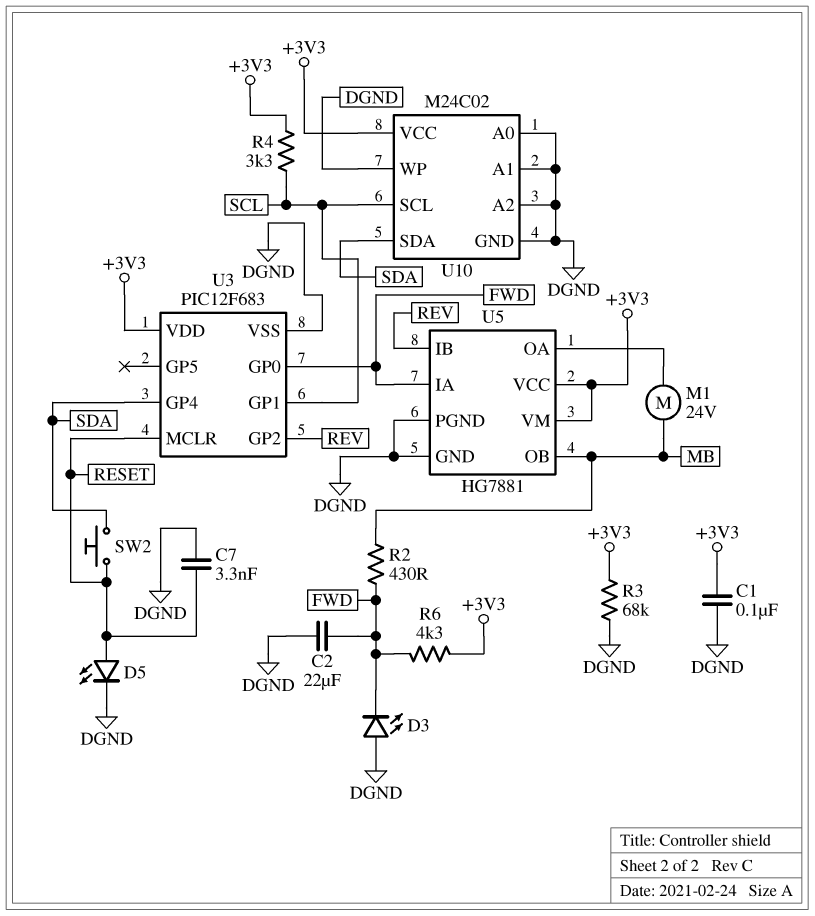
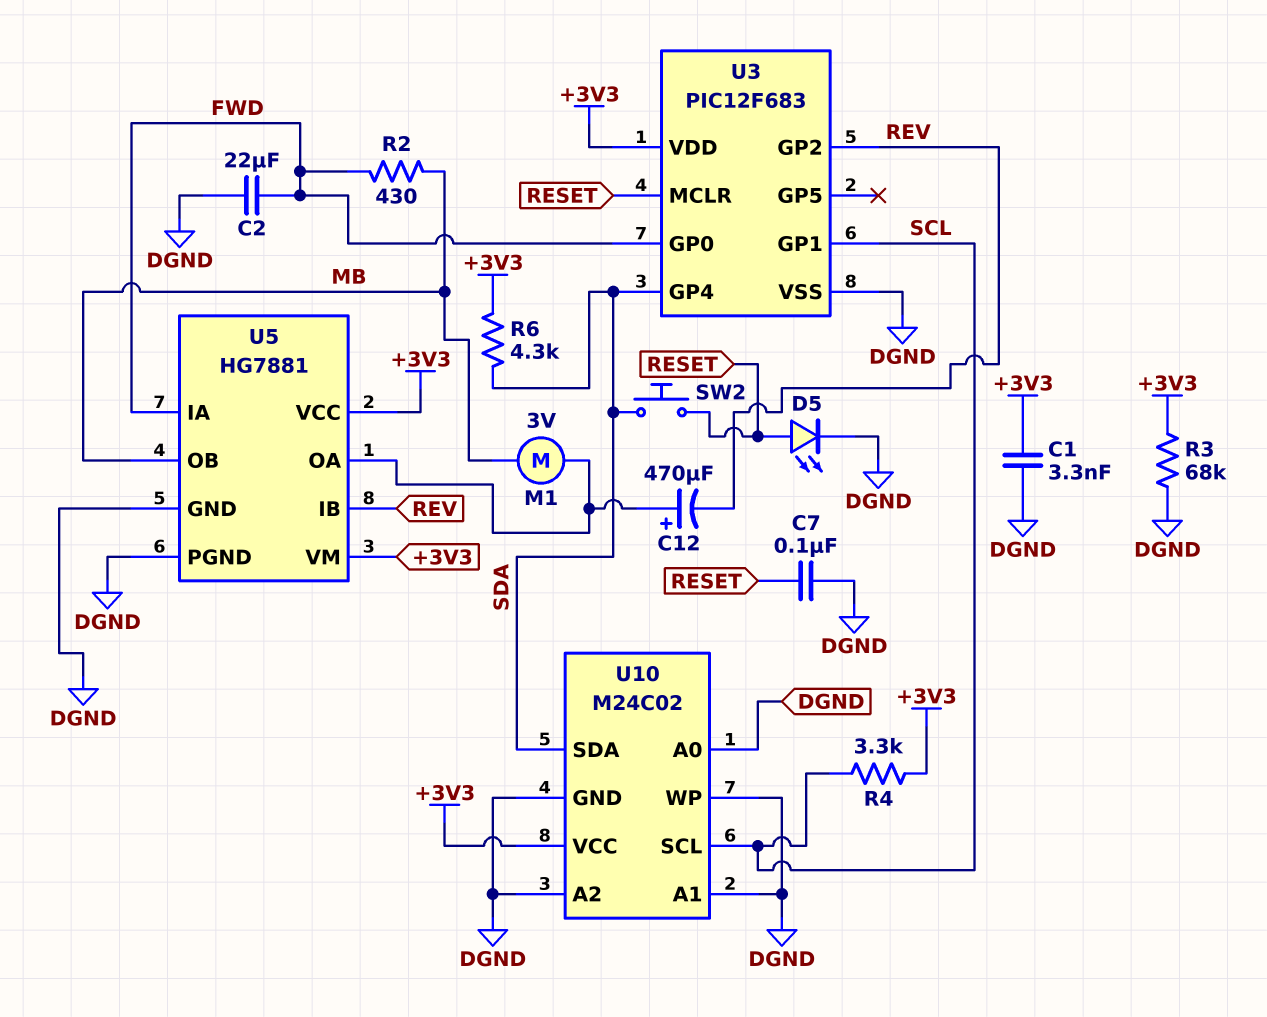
C1: 100nF (+3V3, DGND) -> 3.3nF (+3V3, DGND)
C7: 3.3nF (DGND, RESET) -> 100nF (DGND, RESET)
C12: none -> 470uF (plus U5/OA, minus REV)
D3: LED (A DGND, K FWD) -> none
M1: motor 24V (MB, U5/OA) -> motor 3V (MB, U5/OA)
R6: 4.3k (+3V3, FWD) -> 4.3k (+3V3, SDA)

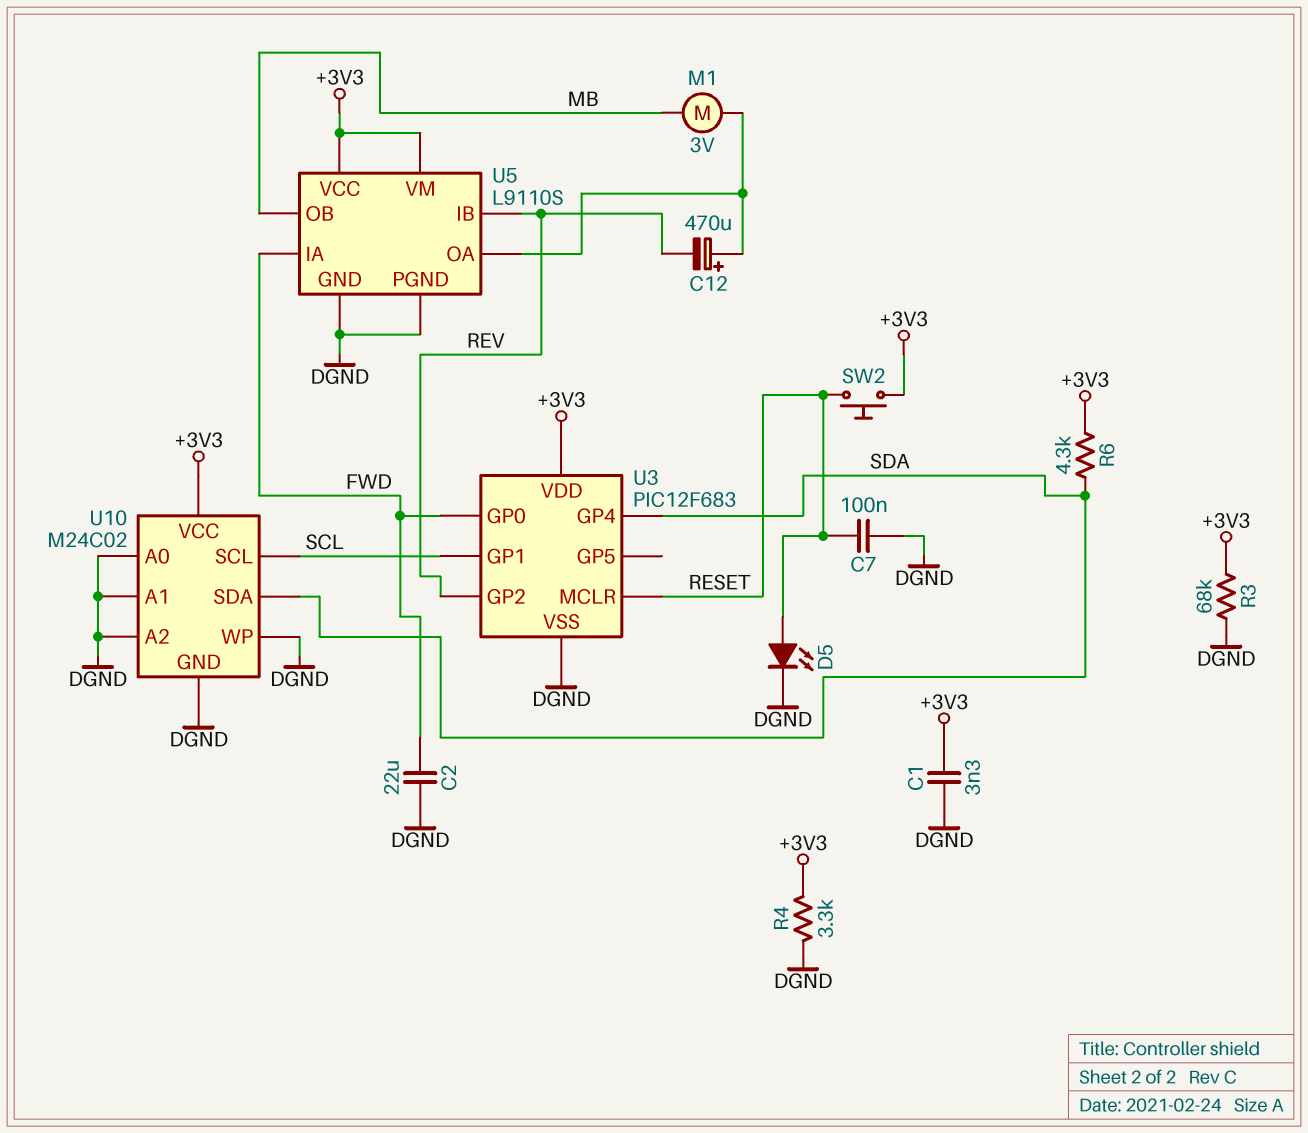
R2: 430 (FWD, MB) -> none
R4: 3.3k (+3V3, SCL) -> 3.3k (+3V3, DGND)
SW2: button (RESET, SDA) -> button (+3V3, RESET)
U5: HG7881 -> L9110S

